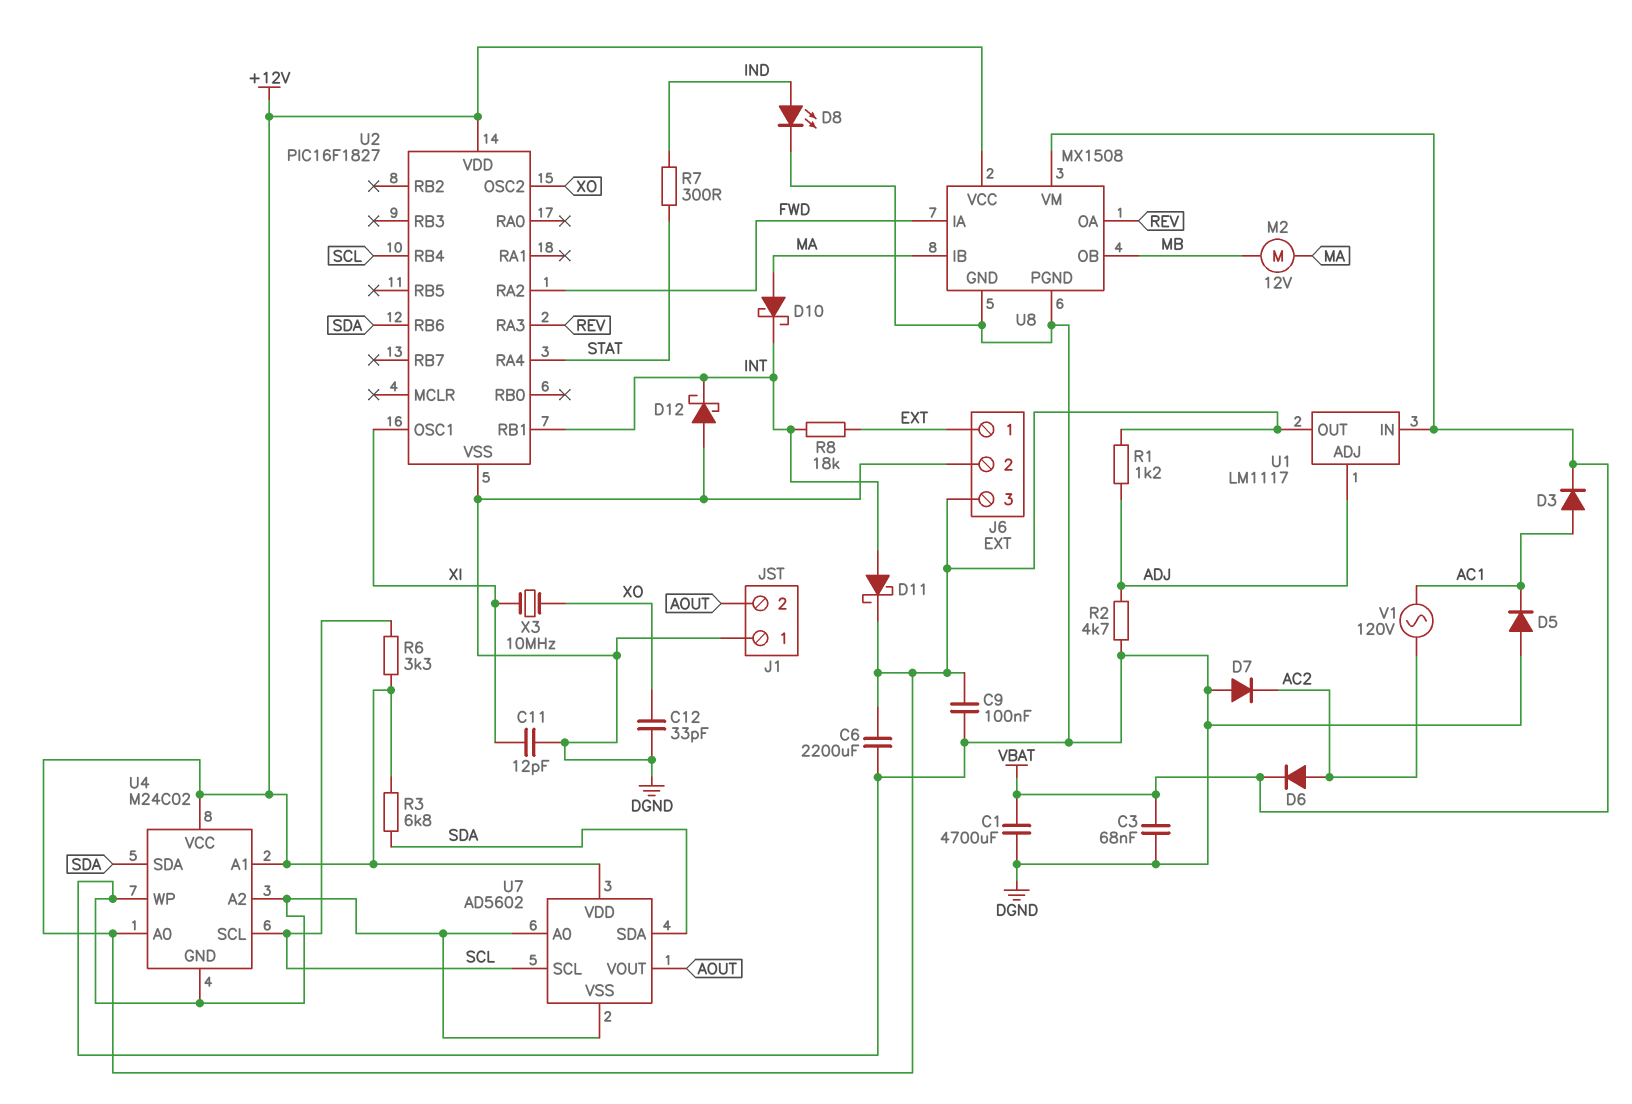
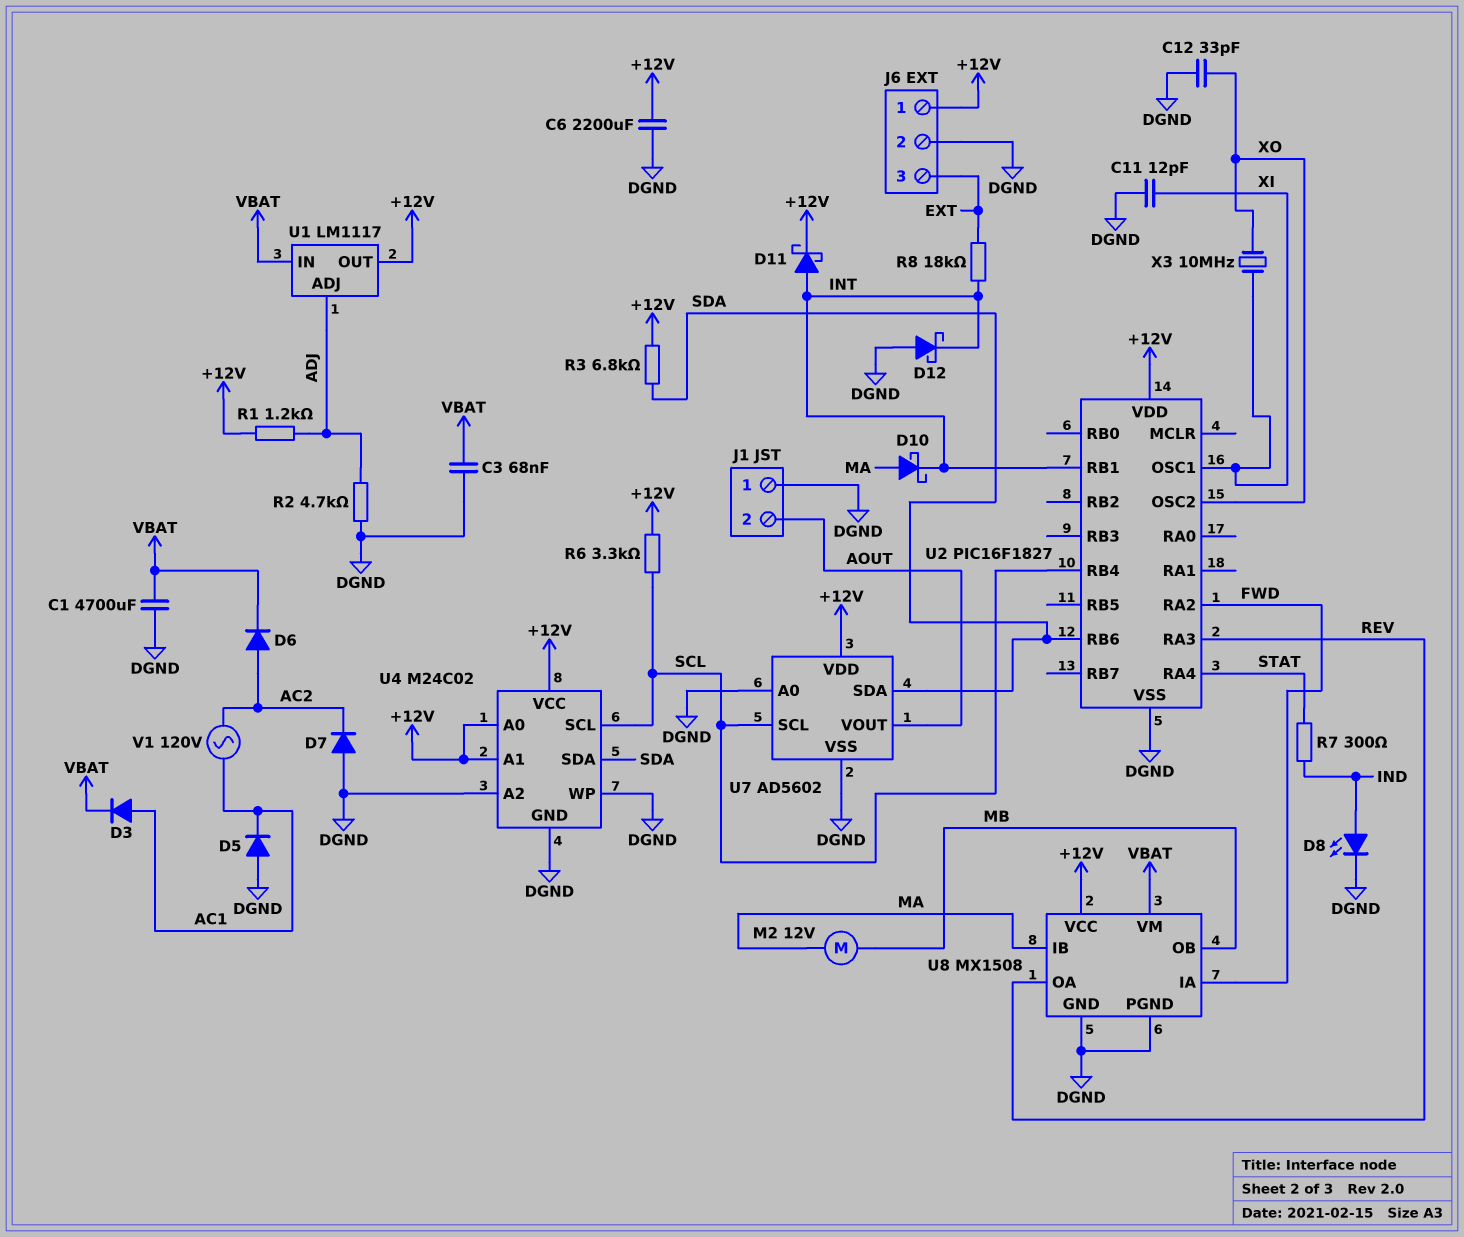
C9: 100nF (+12V, DGND) -> none
J6 pin 1: EXT -> +12V
J6 pin 3: +12V -> EXT

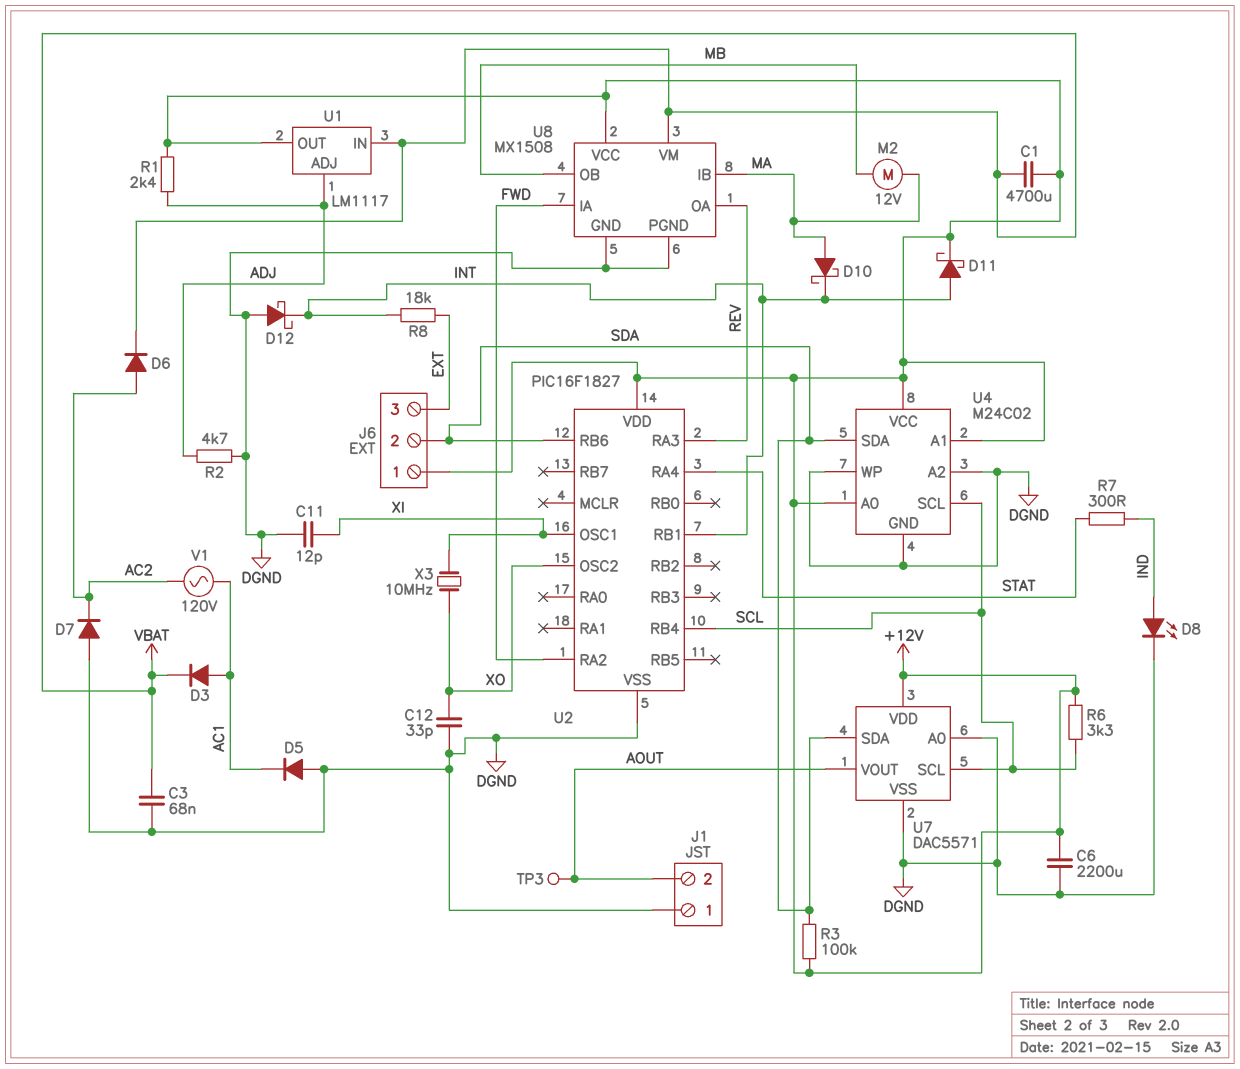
C1: 4700uF (DGND, VBAT) -> 4700uF (+12V, VBAT)
J6 pin 2: DGND -> SDA
R1: 1.2k (+12V, ADJ) -> 2.4k (+12V, ADJ)
R3: 6.8k (+12V, SDA) -> 100k (+12V, SDA)
TP3: none -> test point (AOUT)
U7: AD5602 -> DAC5571

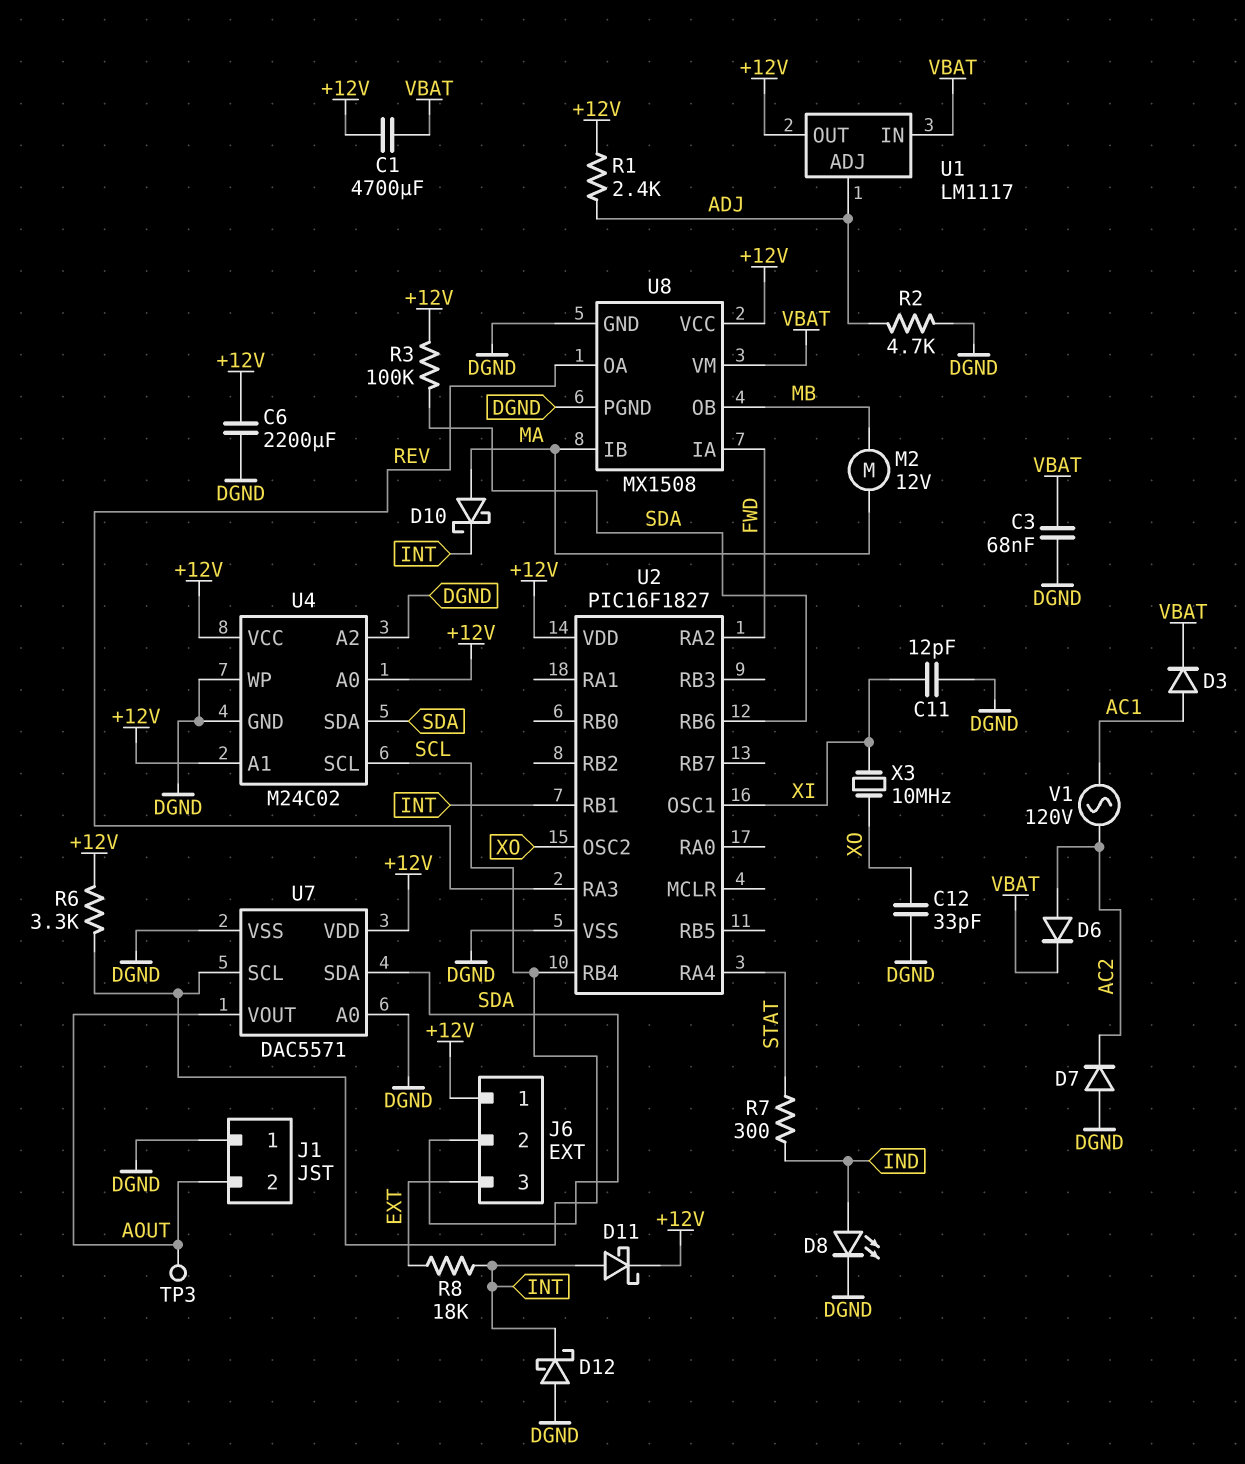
D5: diode (A DGND, K AC1) -> none

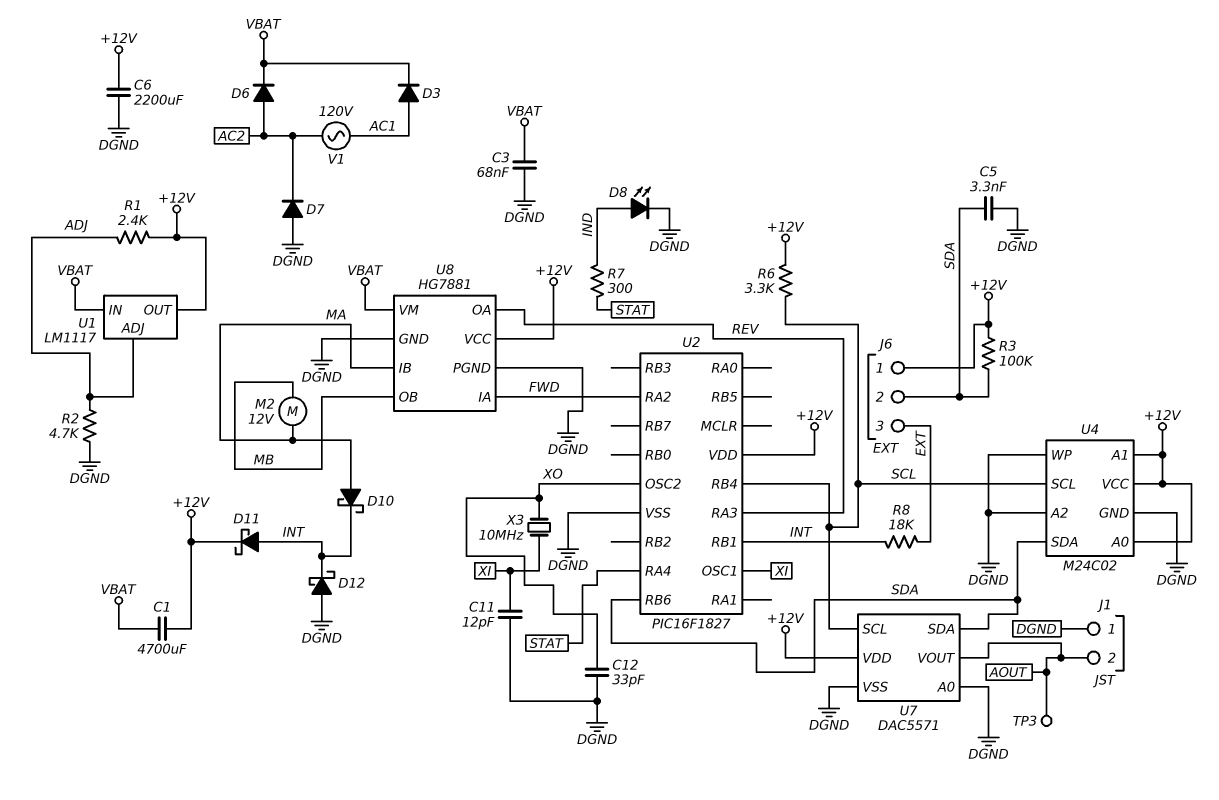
C5: none -> 3.3nF (DGND, SDA)
U8: MX1508 -> HG7881

